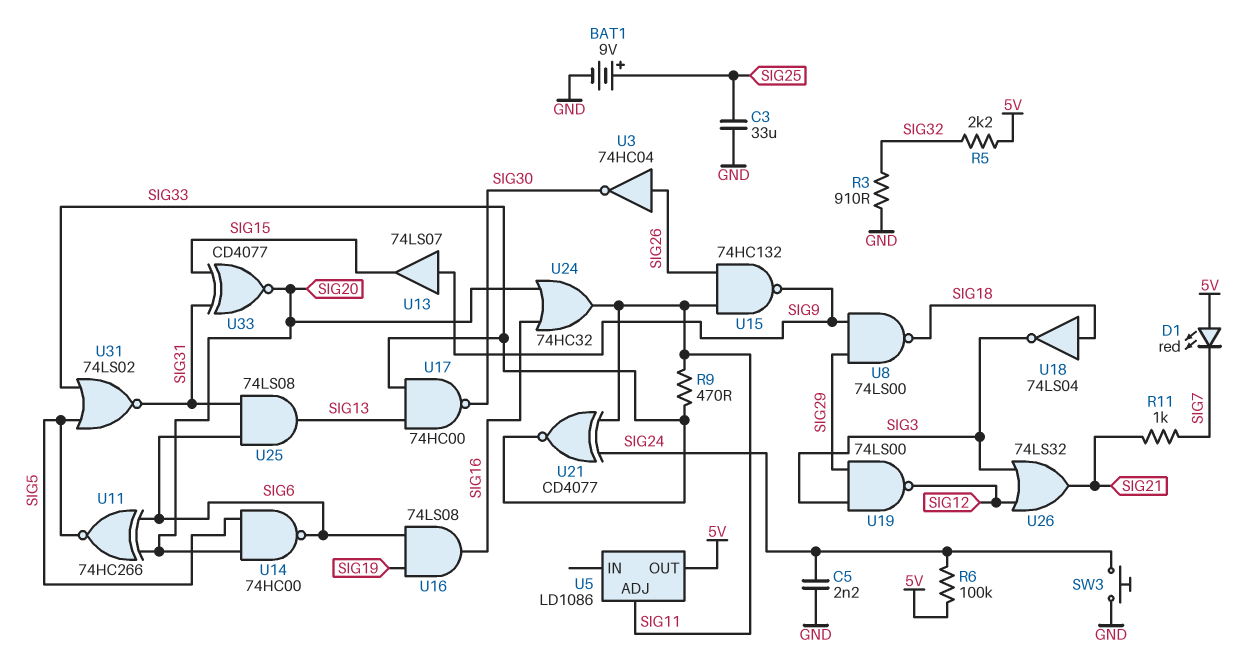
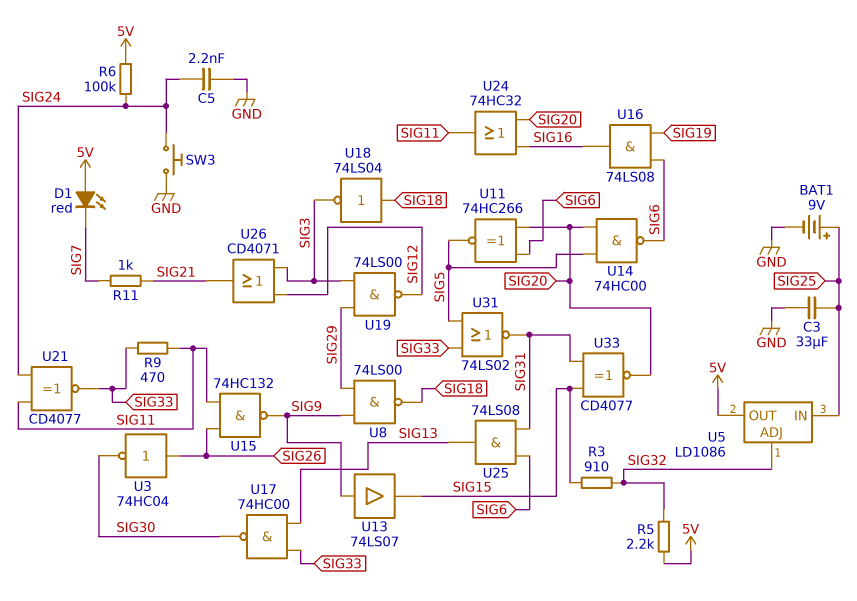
R3: 910 (GND, SIG32) -> 910 (SIG15, SIG32)
U5 pin ADJ: SIG11 -> SIG32
U5 pin IN: none -> SIG25
U26: OR 74LS32 (in SIG3, in SIG12, out SIG21) -> OR CD4071 (in SIG3, in SIG12, out SIG21)

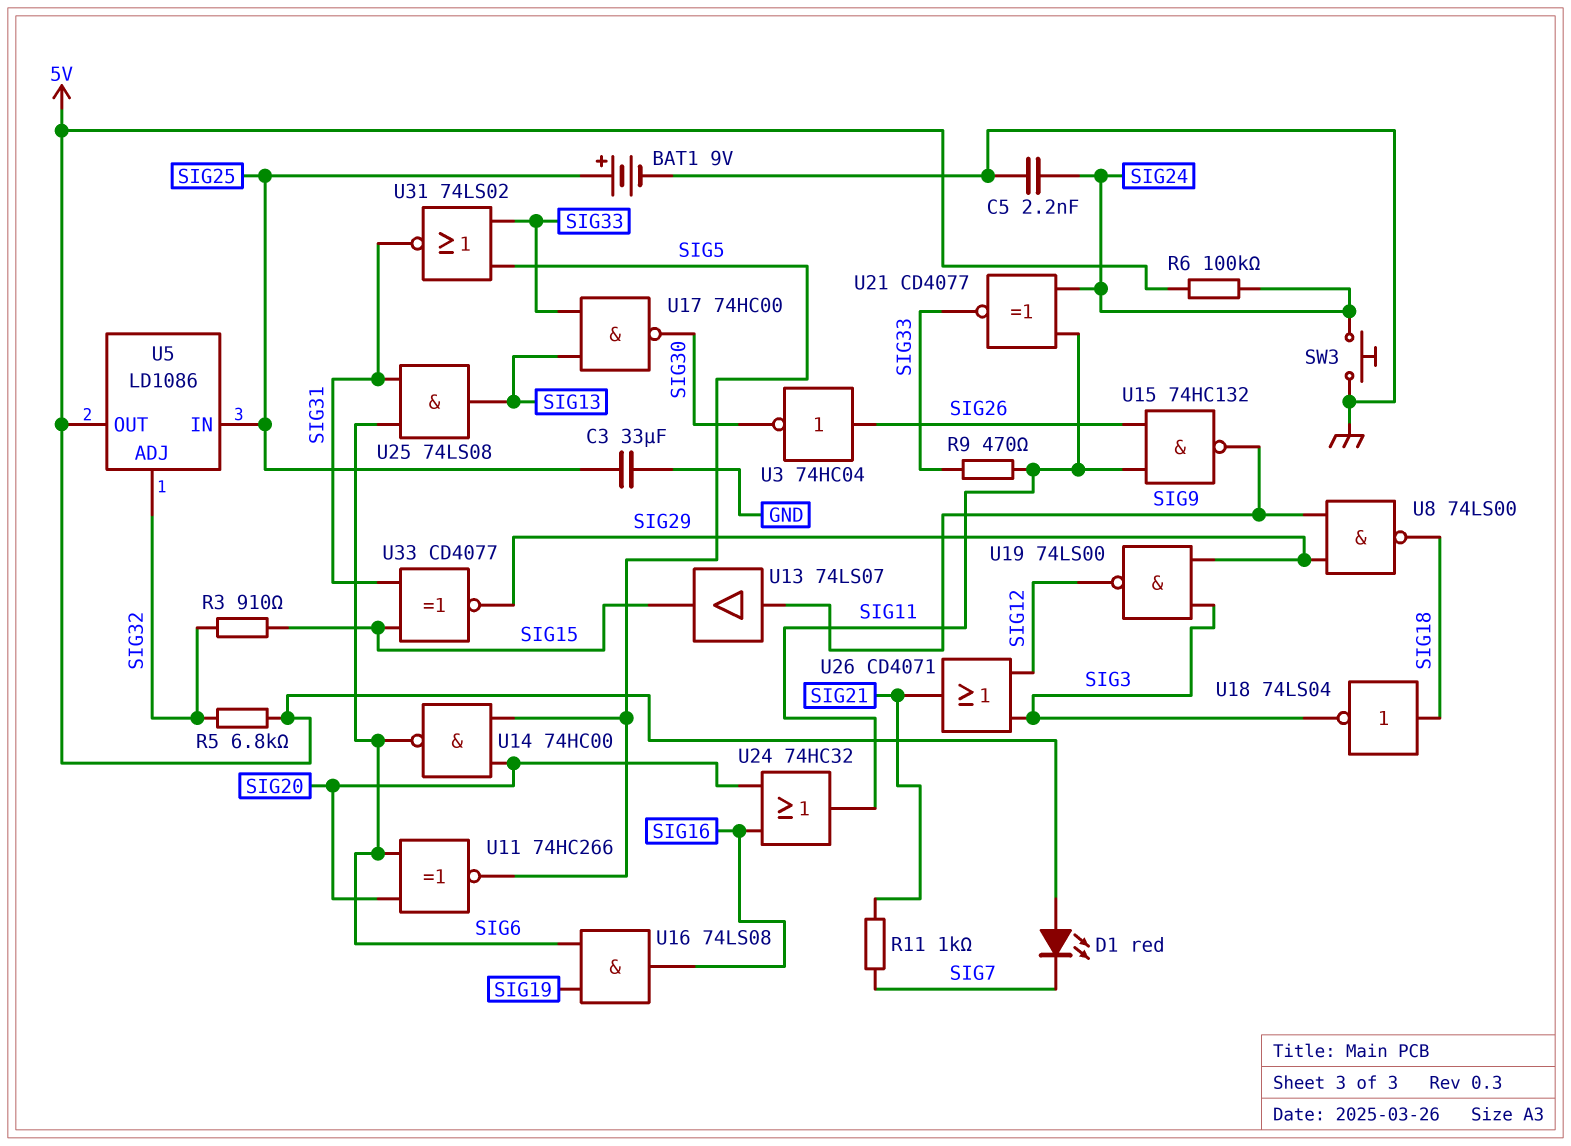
R5: 2.2k (5V, SIG32) -> 6.8k (5V, SIG32)
U33: XNOR CD4077 (in SIG15, in SIG31, out SIG20) -> XNOR CD4077 (in SIG15, in SIG31, out SIG29)

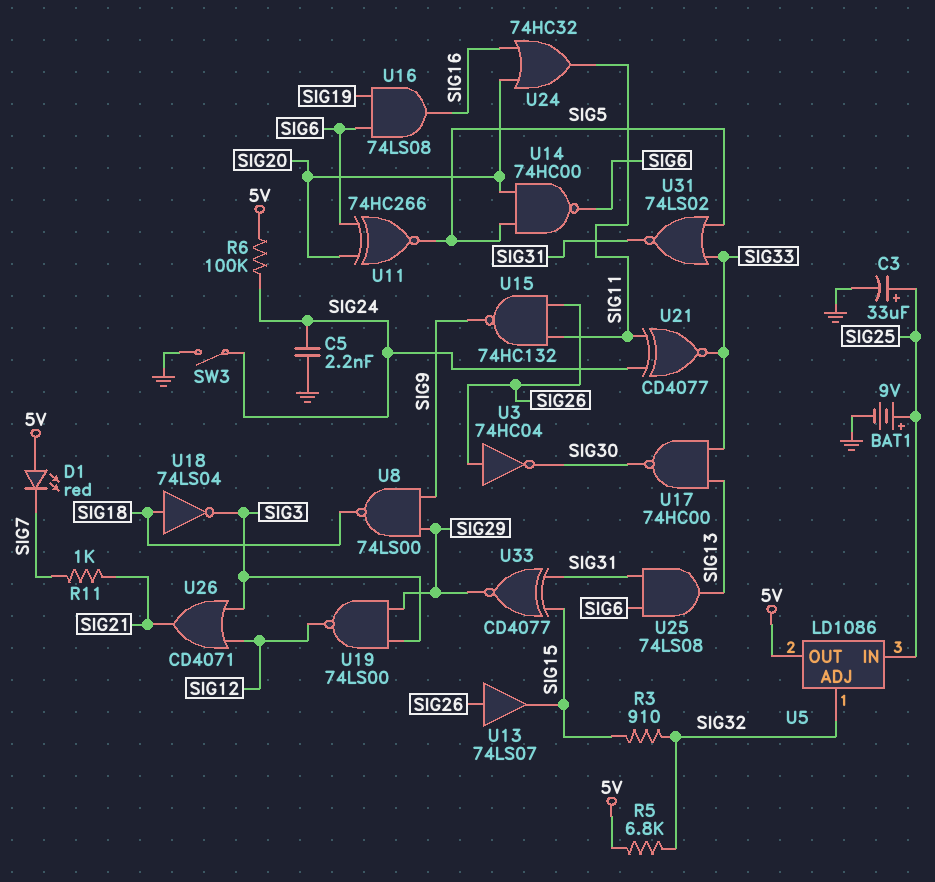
C3: 33uF (GND, SIG25) -> 33uF (plus SIG25, minus GND)
R9: 470 (SIG11, SIG33) -> none
SW3: button (GND, SIG24) -> switch (GND, SIG24)
U13: buffer 74LS07 (in SIG9, out SIG15) -> buffer 74LS07 (in SIG26, out SIG15)

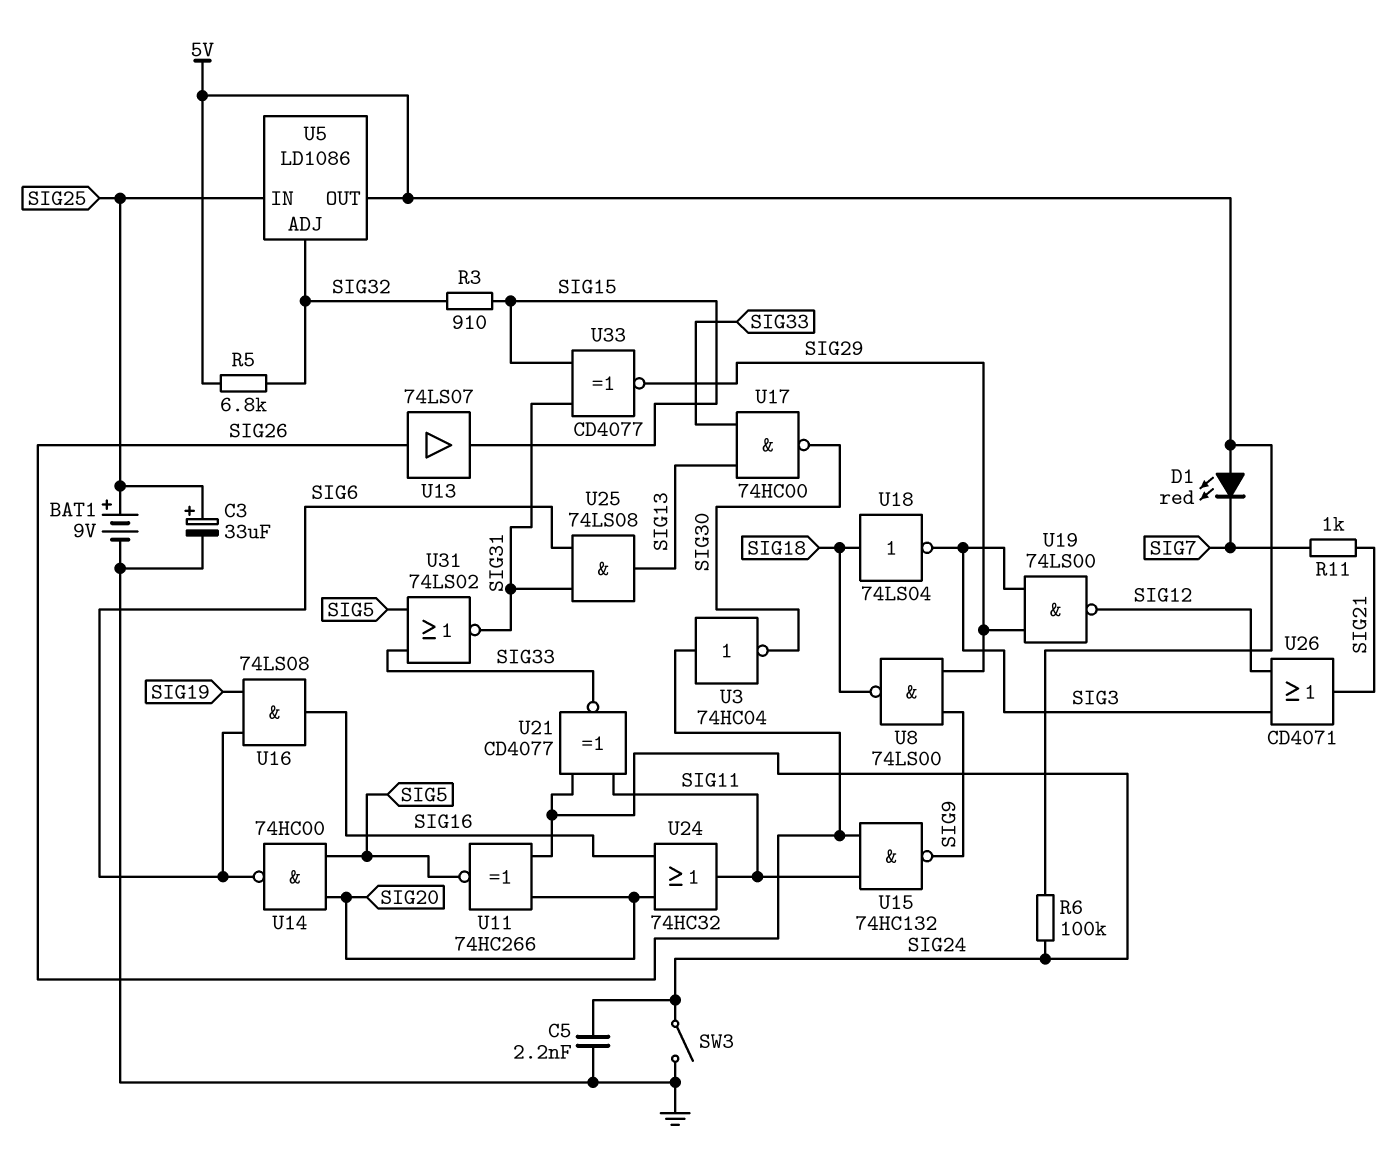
U11: XNOR 74HC266 (in SIG6, in SIG20, out SIG5) -> XNOR 74HC266 (in SIG20, in SIG24, out SIG5)

